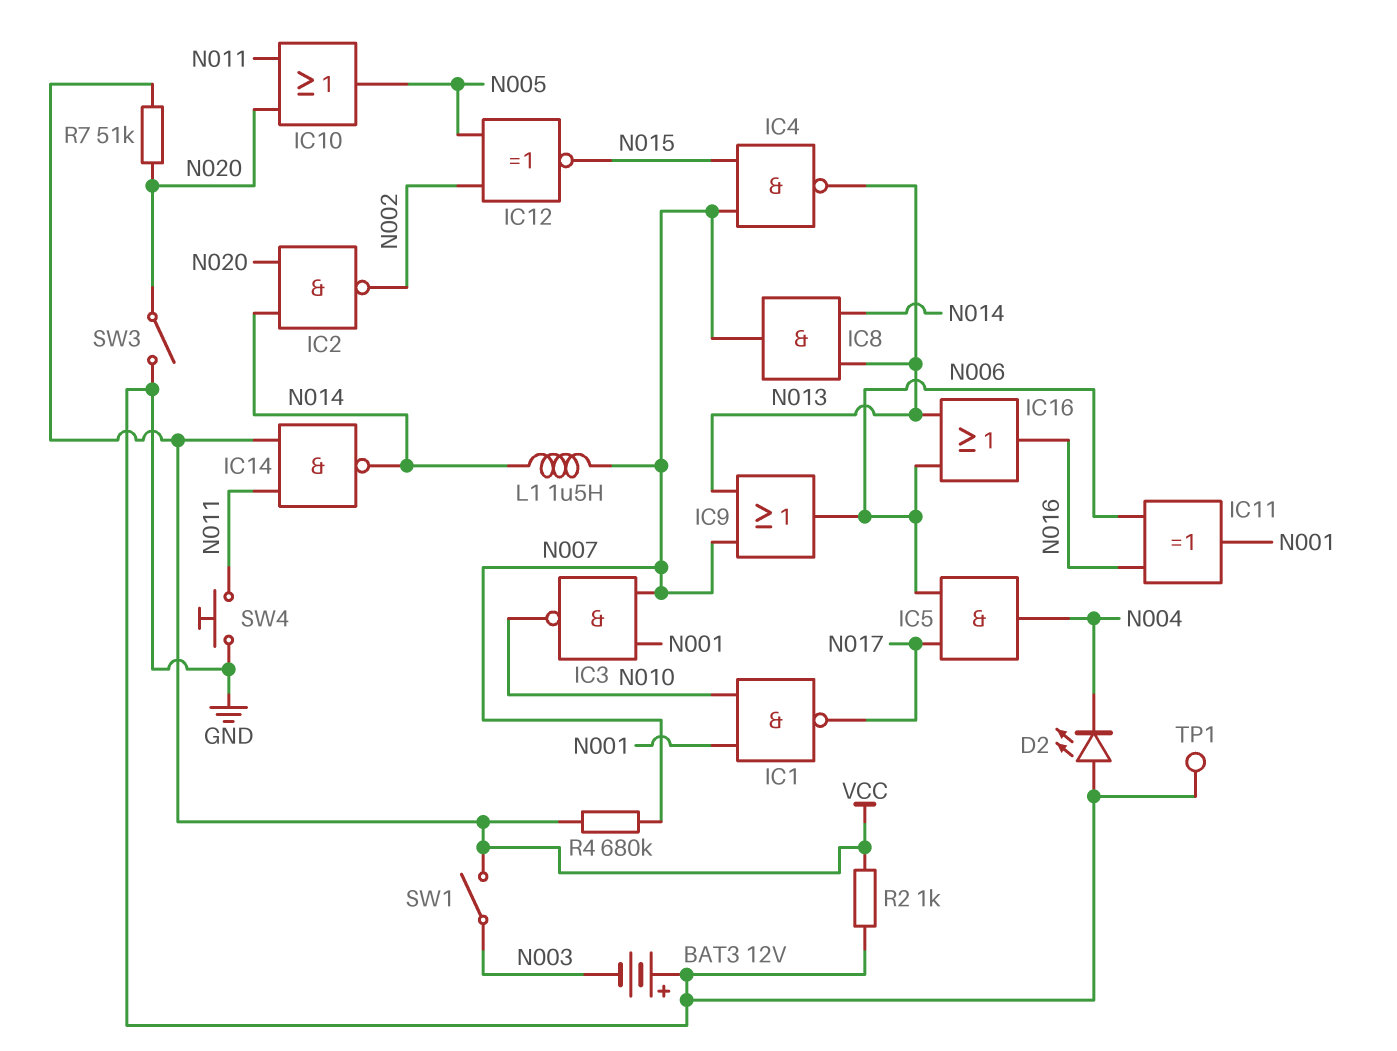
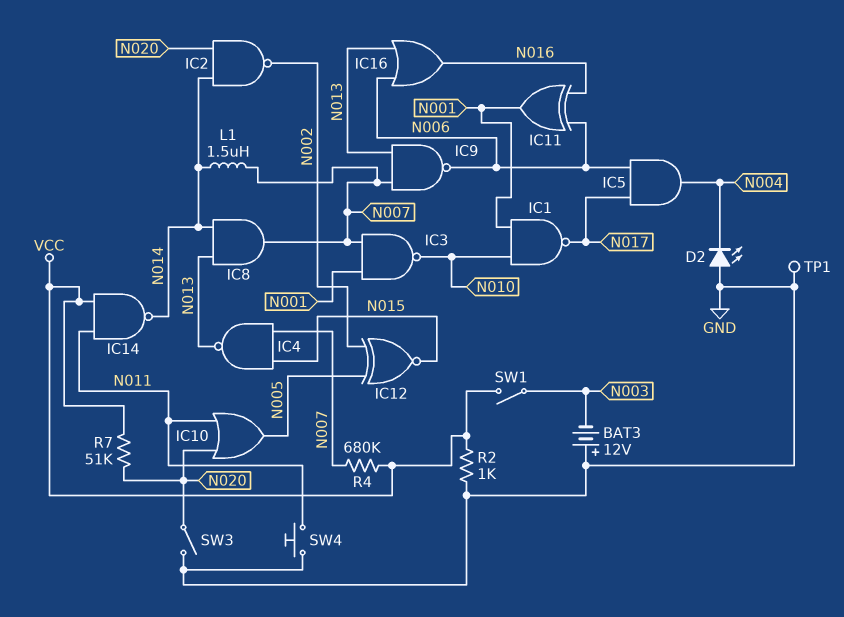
IC9: OR (in N007, in N013, out N006) -> NAND (in N007, in N013, out N006)

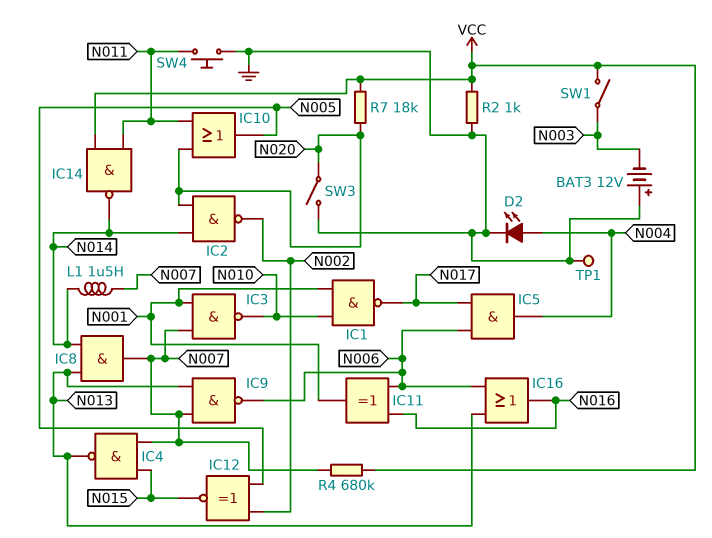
D2: LED (A GND, K N004) -> LED (A N004, K GND)
R7: 51k (N020, VCC) -> 18k (N020, VCC)

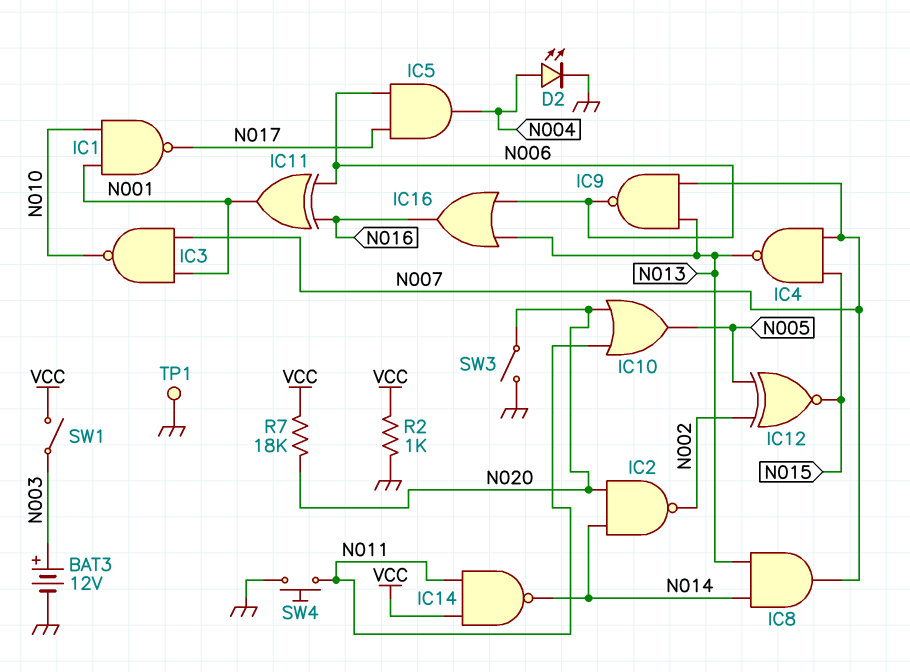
BAT3: 12V (plus GND, minus N003) -> 12V (plus N003, minus GND)
L1: 1.5uH (N007, N014) -> none
R4: 680k (N007, VCC) -> none

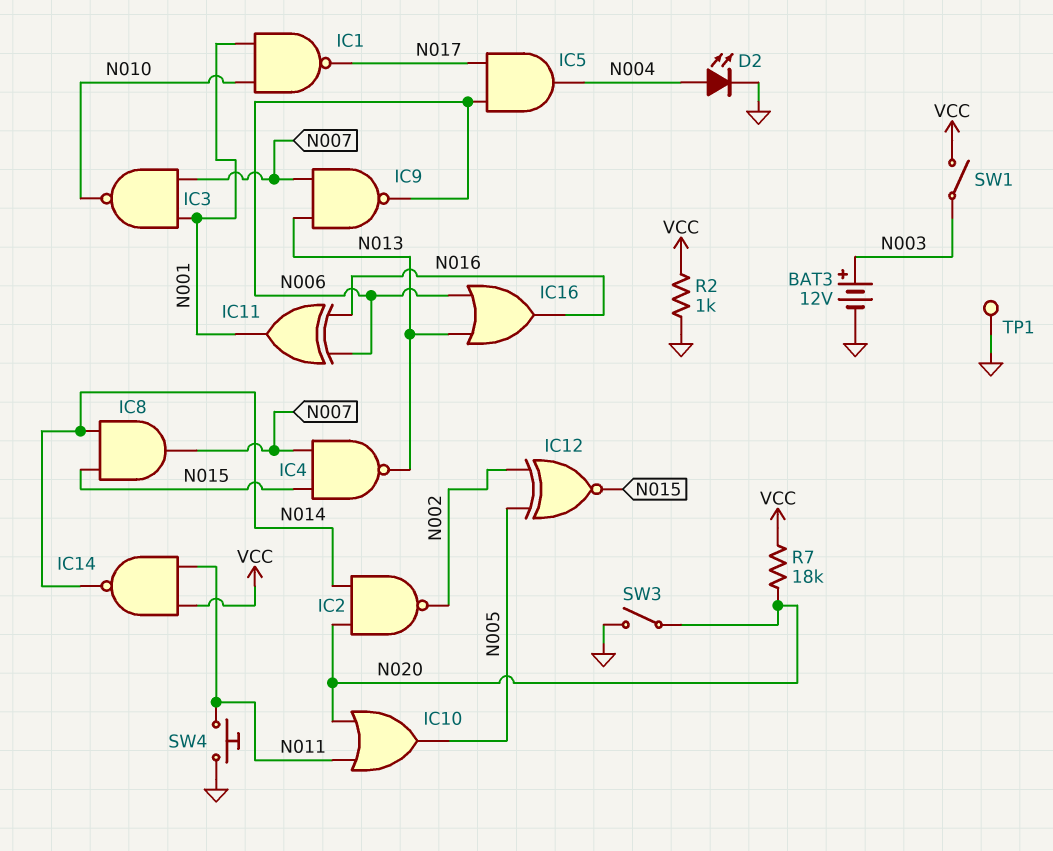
IC8: AND (in N013, in N014, out N007) -> AND (in N014, in N015, out N007)

